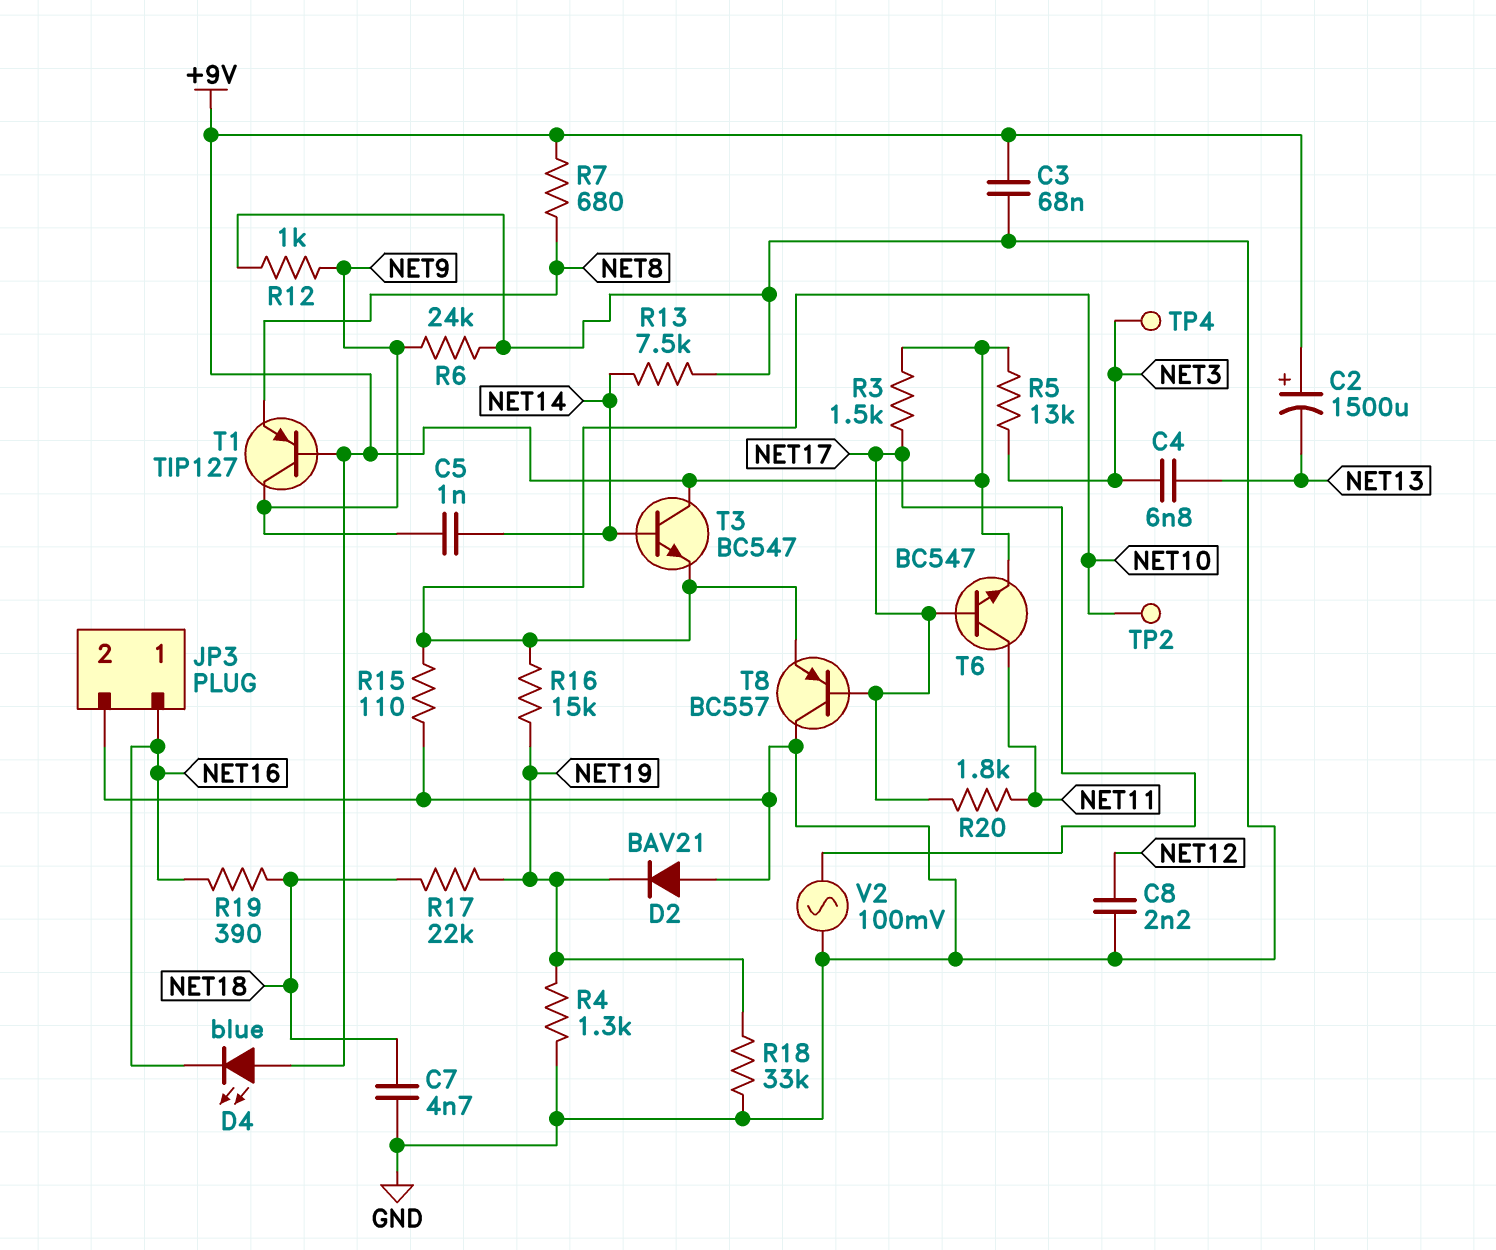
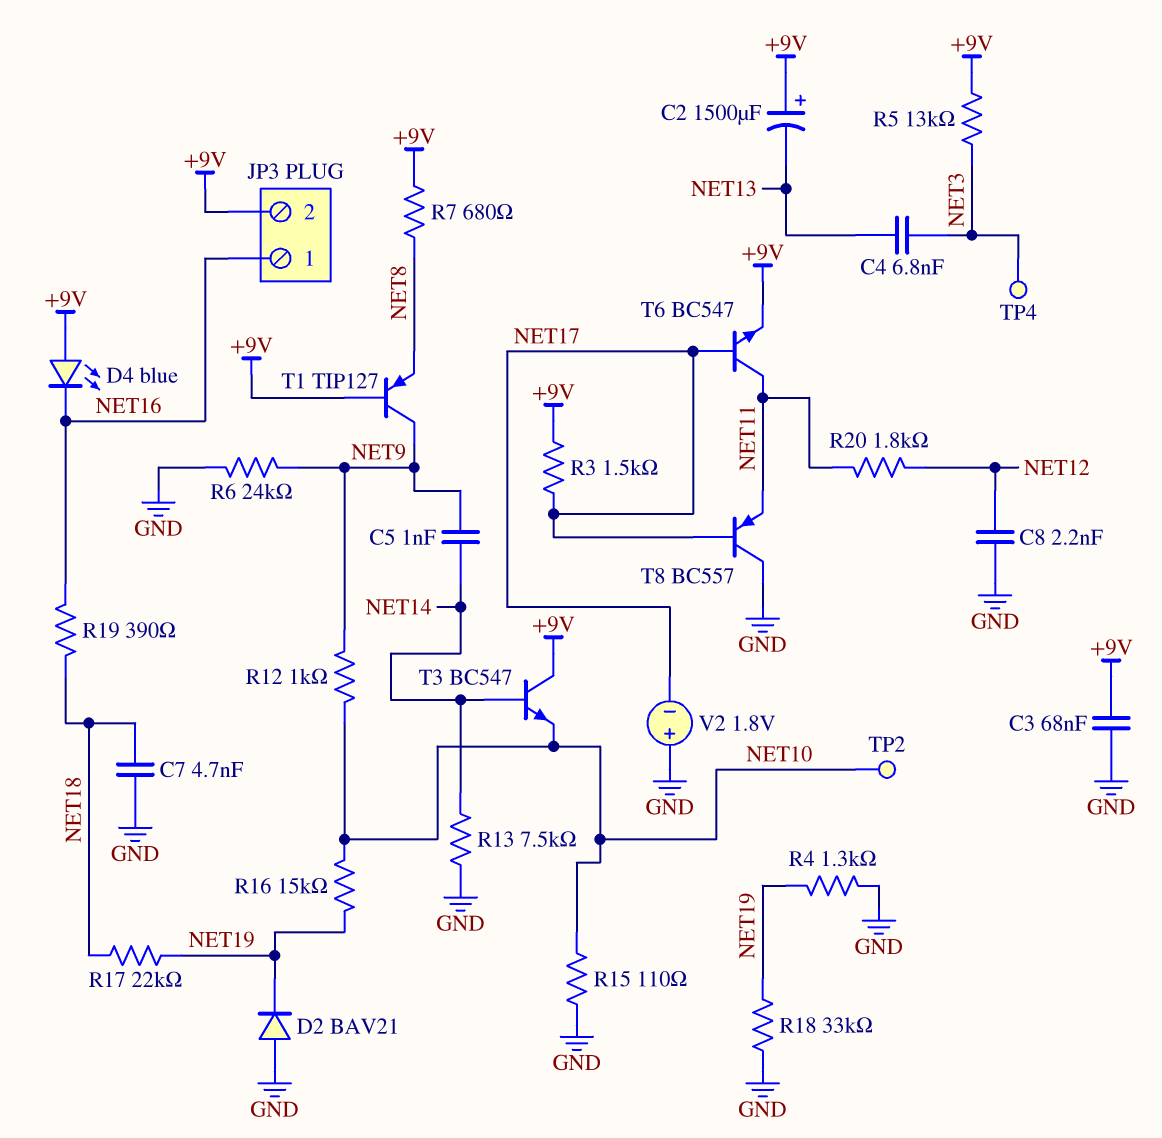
JP3 pin 2: GND -> +9V
R12: 1k (GND, NET9) -> 1k (NET9, NET10)
R20: 1.8k (NET11, NET17) -> 1.8k (NET11, NET12)
T8: PNP BC557 (B NET17, C GND, E NET10) -> PNP BC557 (B NET17, C GND, E NET11)
V2: AC 100mV (GND, NET17) -> 1.8V (plus GND, minus NET17)

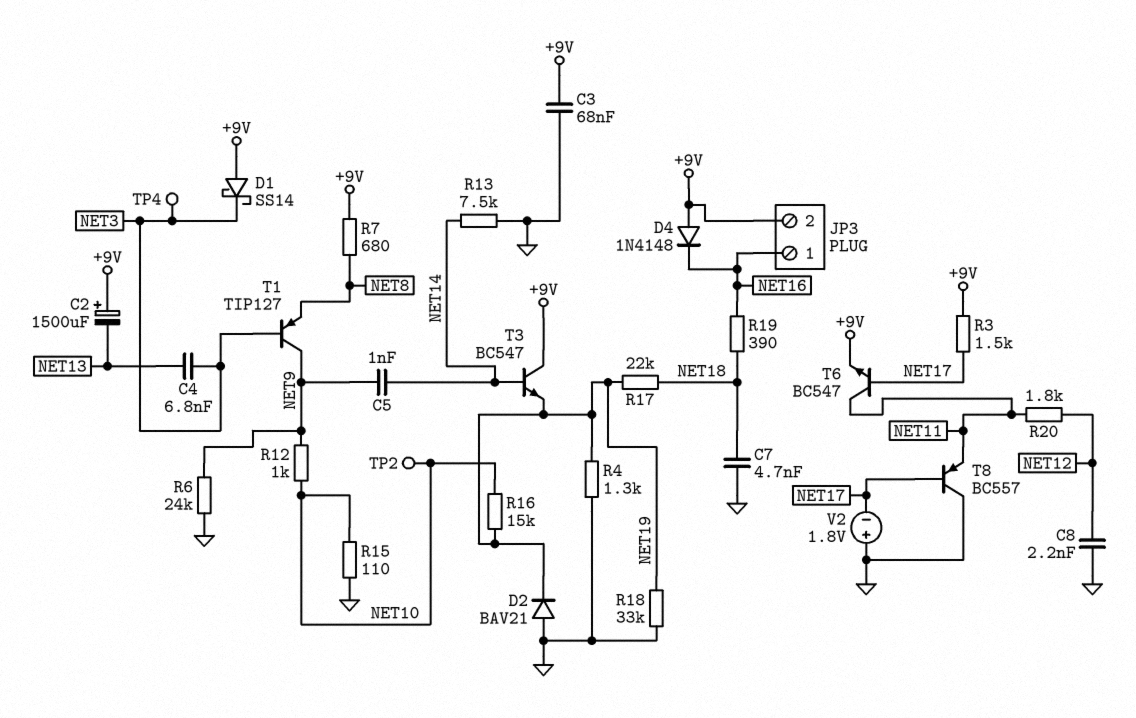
D1: none -> schottky SS14 (A +9V, K NET3)
D4: LED blue (A +9V, K NET16) -> diode 1N4148 (A +9V, K NET16)
R5: 13k (+9V, NET3) -> none
T1: PNP TIP127 (B +9V, C NET9, E NET8) -> PNP TIP127 (B NET3, C NET9, E NET8)
T3: NPN BC547 (B NET14, C +9V, E NET10) -> NPN BC547 (B NET14, C +9V, E NET19)

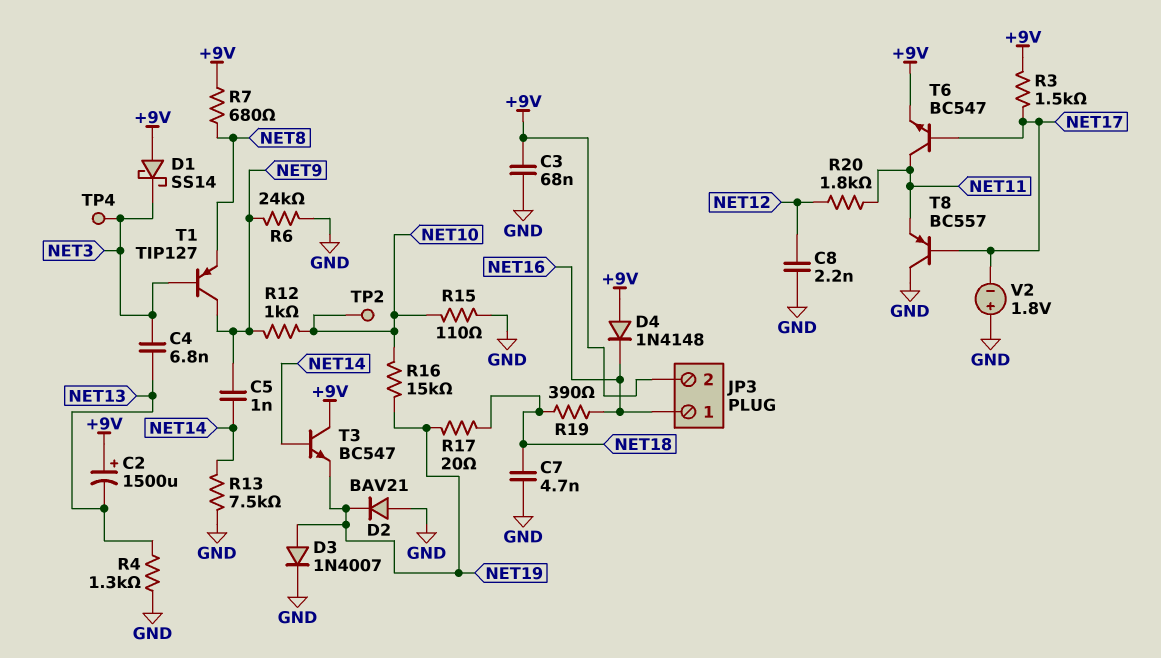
D3: none -> diode 1N4007 (A NET19, K GND)
R4: 1.3k (GND, NET19) -> 1.3k (GND, NET13)
R17: 22k (NET18, NET19) -> 20 (NET18, NET19)
R18: 33k (GND, NET19) -> none

